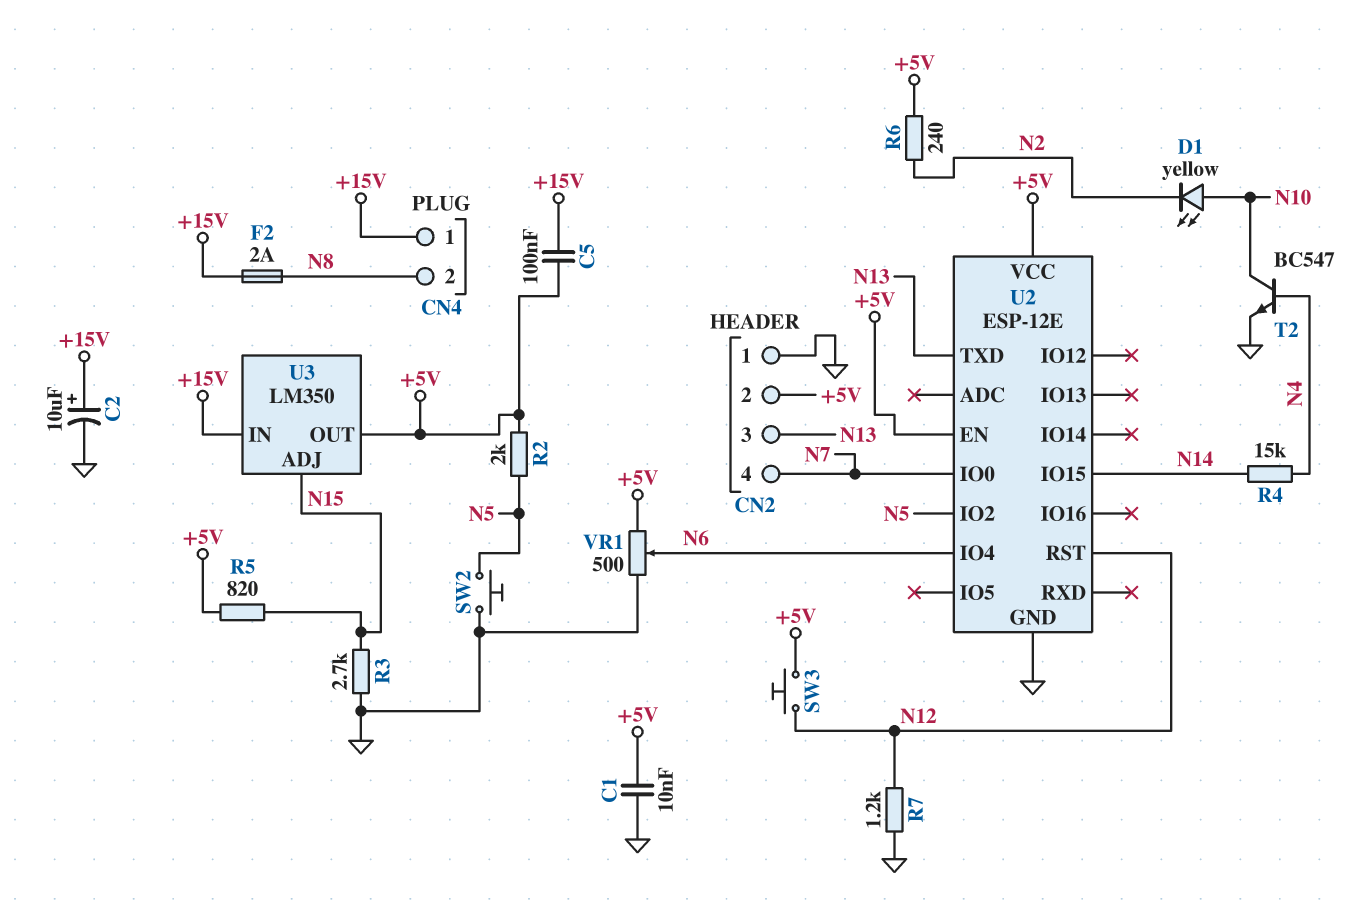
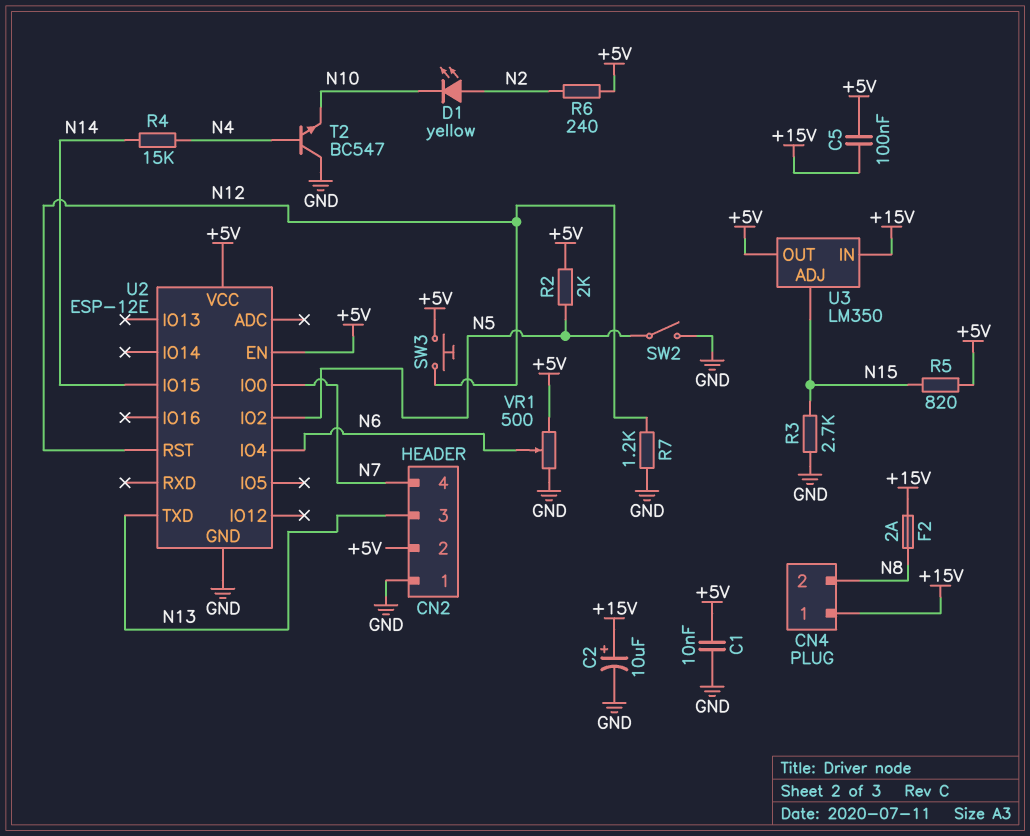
D1: LED yellow (A N10, K N2) -> LED yellow (A N2, K N10)
SW2: button (GND, N5) -> switch (GND, N5)
T2: NPN BC547 (B N4, C N10, E GND) -> NPN BC547 (B N4, C GND, E N10)

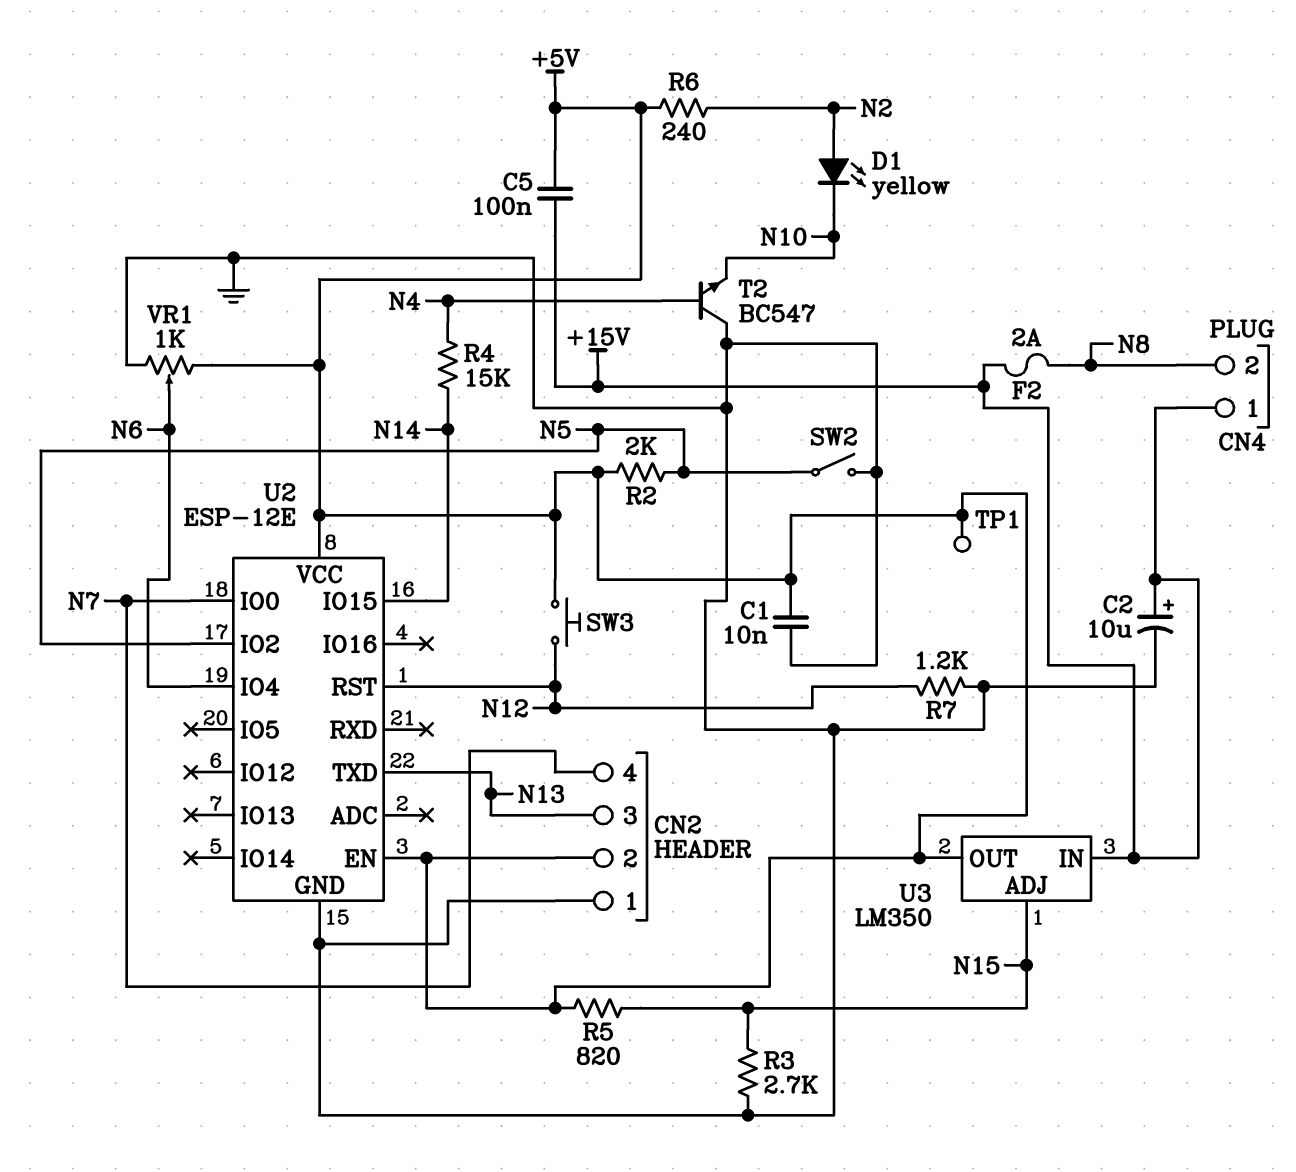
TP1: none -> test point (+5V)
VR1: 500 (+5V, GND, wiper N6) -> 1k (+5V, GND, wiper N6)

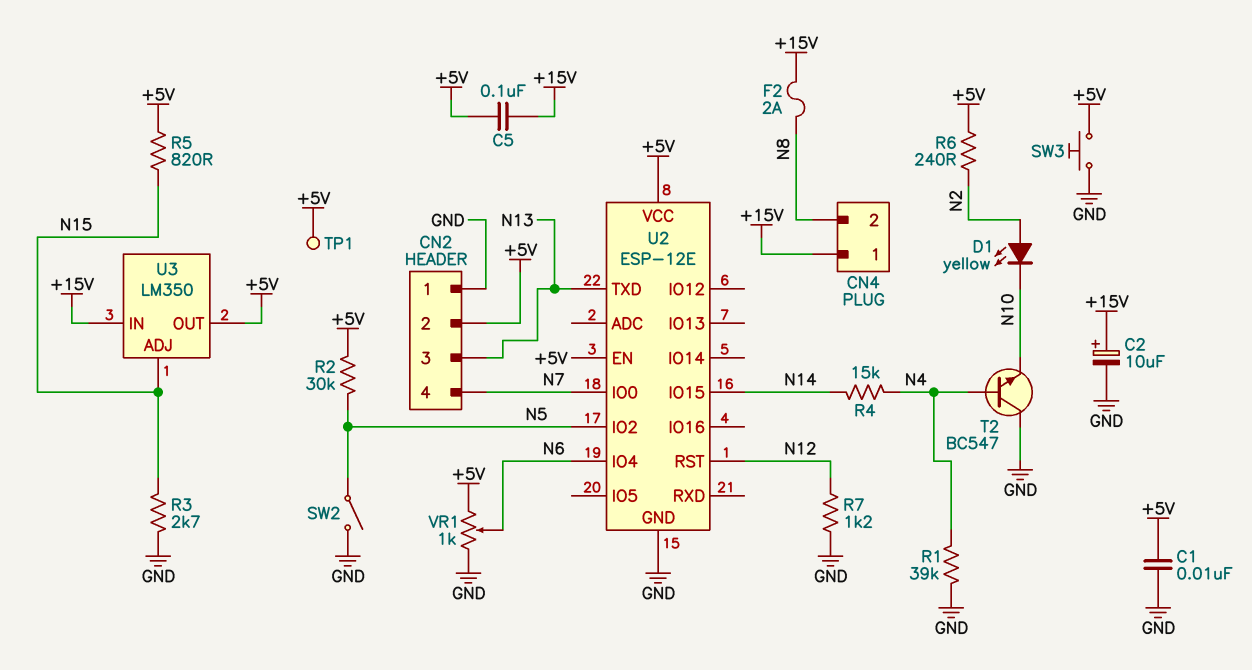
R1: none -> 39k (GND, N4)
R2: 2k (+5V, N5) -> 30k (+5V, N5)
SW3: button (+5V, N12) -> button (+5V, GND)

